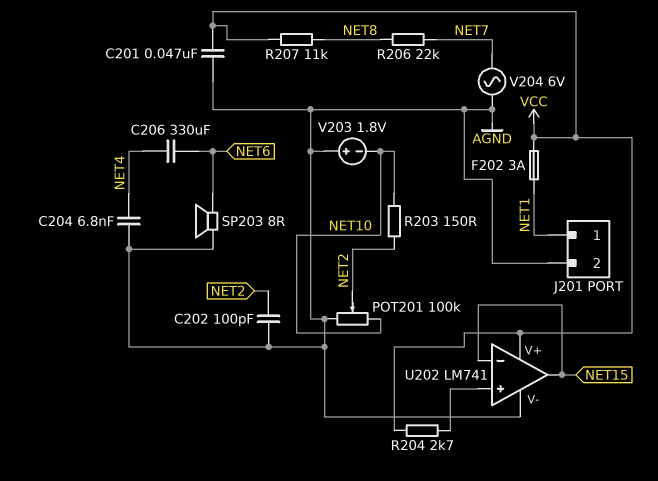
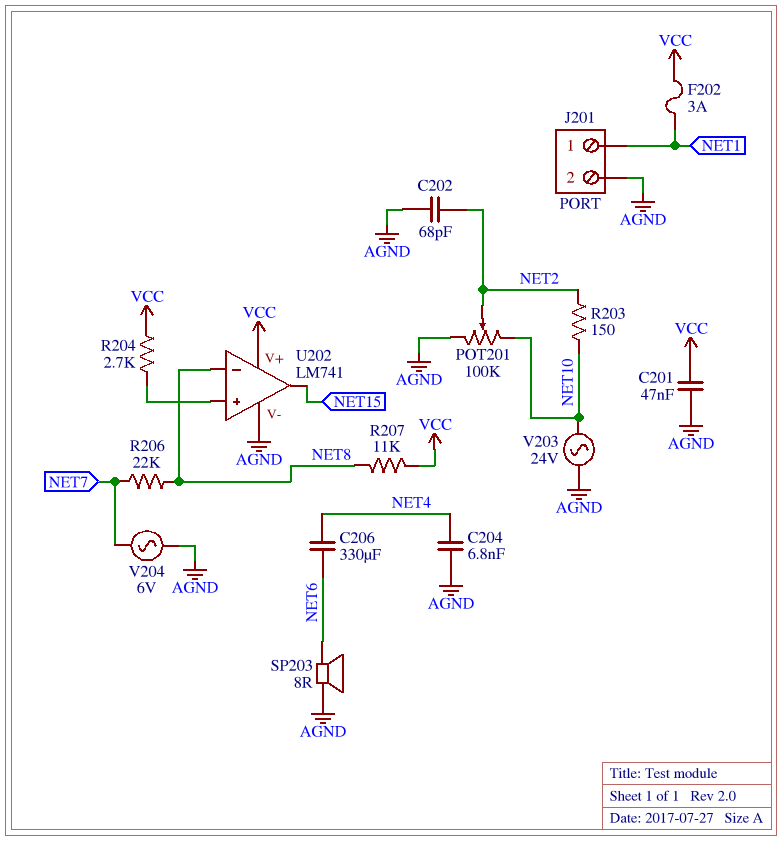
C202: 100pF (AGND, NET2) -> 68pF (AGND, NET2)
U202 pin in-: NET15 -> NET8
V203: 1.8V (plus AGND, minus NET10) -> AC 24V (AGND, NET10)

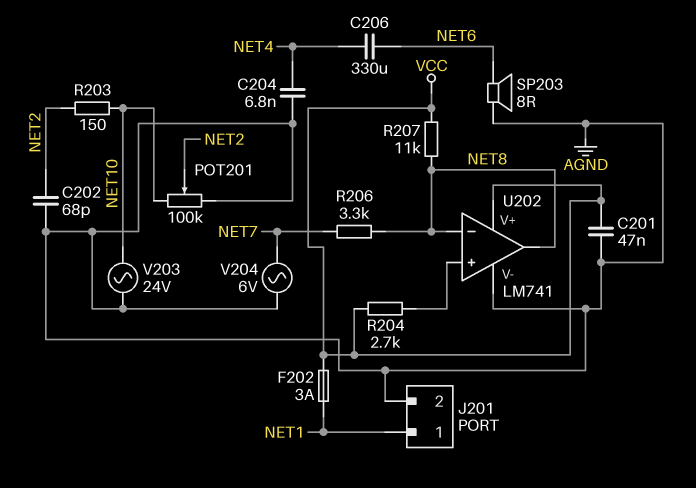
R206: 22k (NET7, NET8) -> 3.3k (NET7, NET8)
U202 pin out: NET15 -> NET8

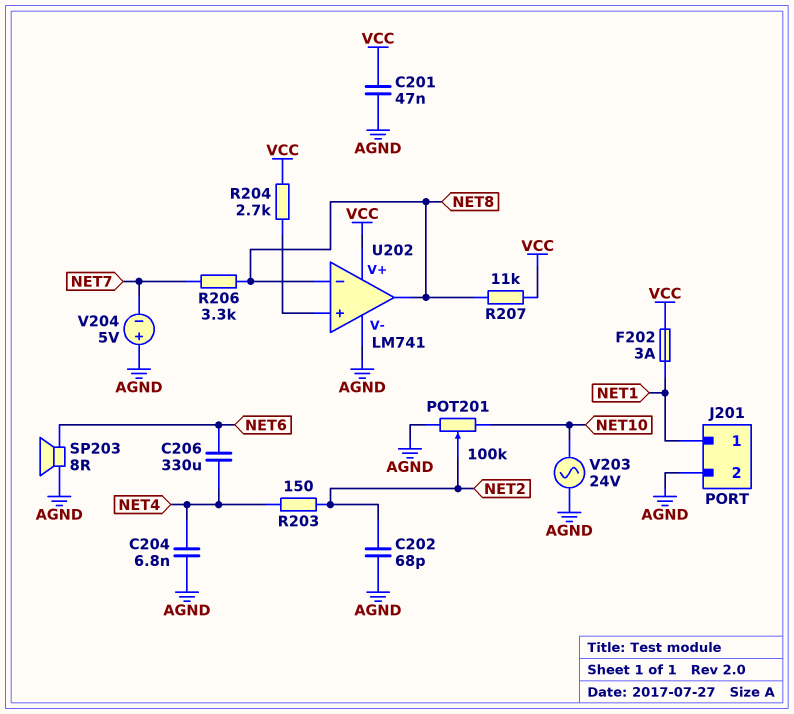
R203: 150 (NET2, NET10) -> 150 (NET2, NET4)
V204: AC 6V (AGND, NET7) -> 5V (plus AGND, minus NET7)

